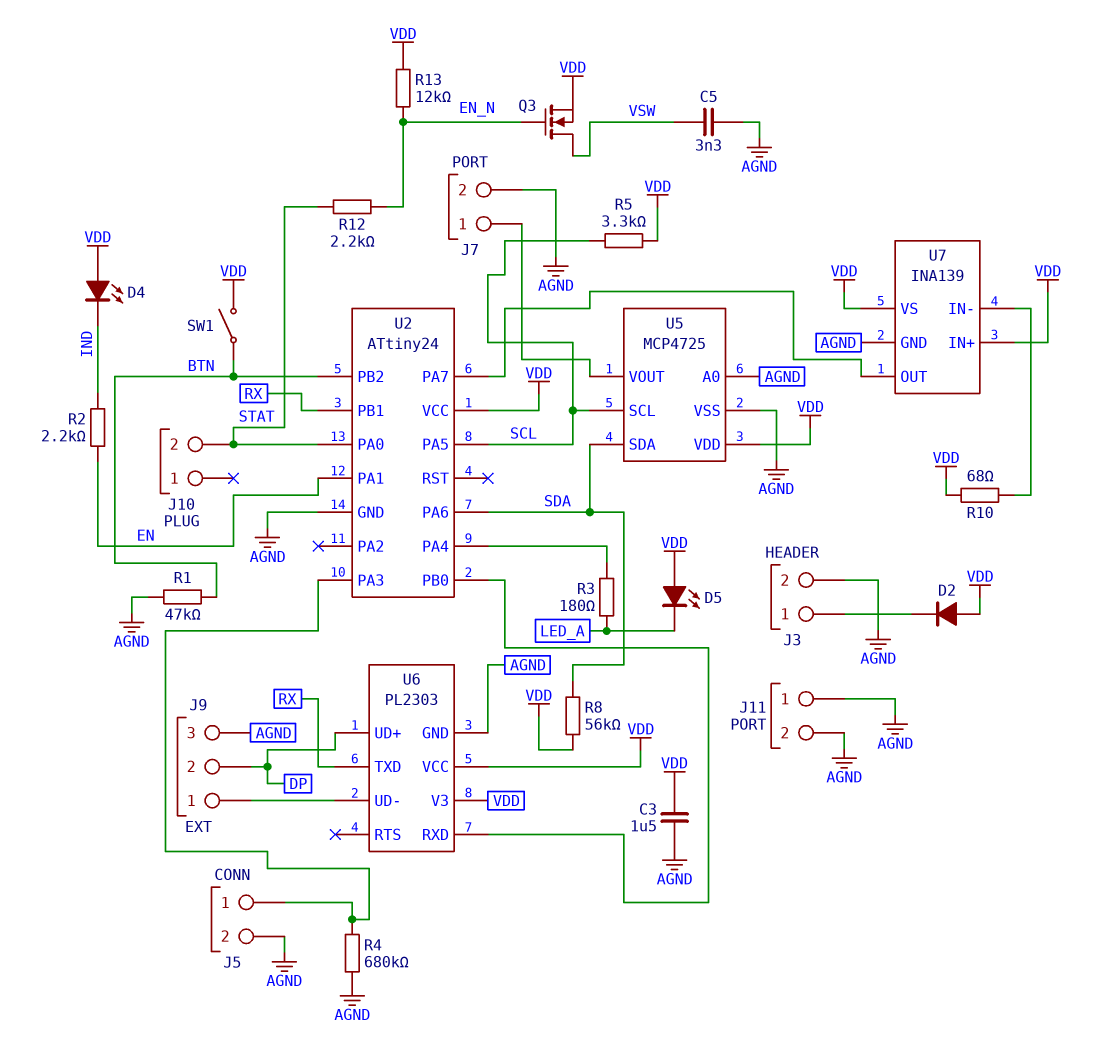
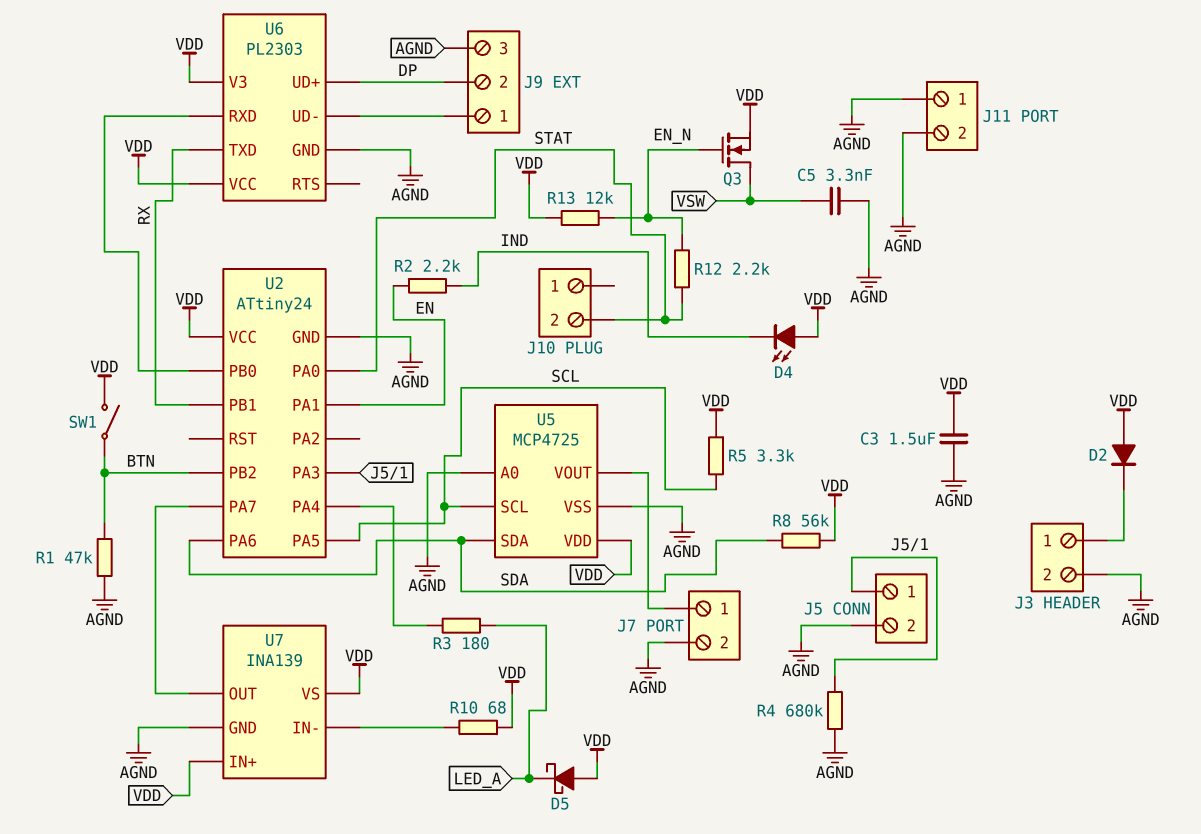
D5: LED (A VDD, K LED_A) -> schottky (A VDD, K LED_A)

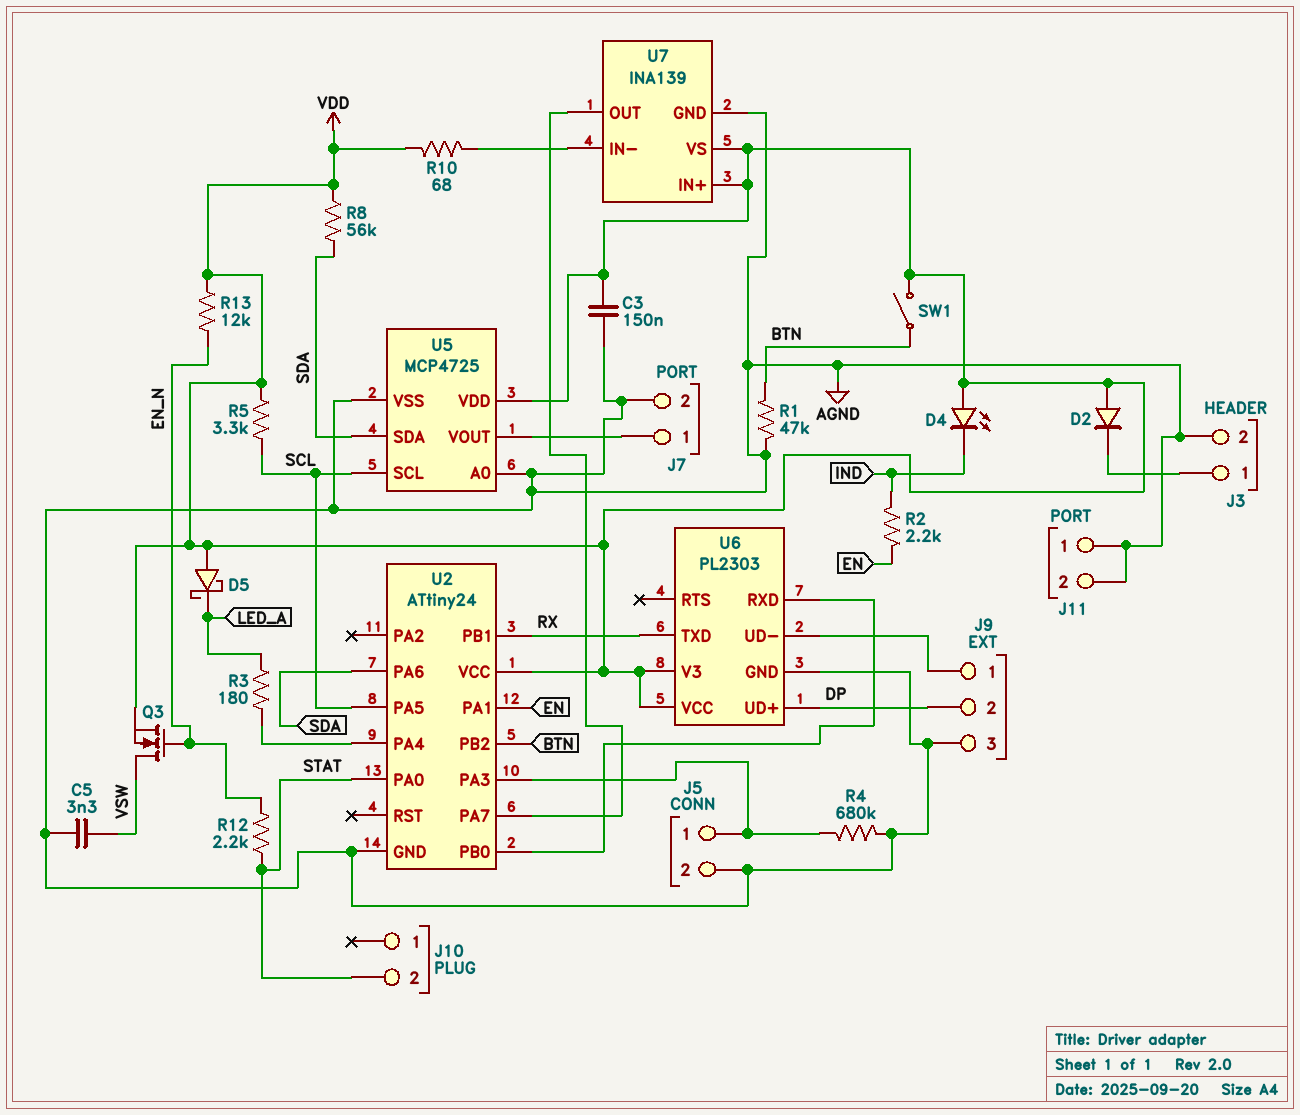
C3: 1.5uF (AGND, VDD) -> 150nF (AGND, VDD)

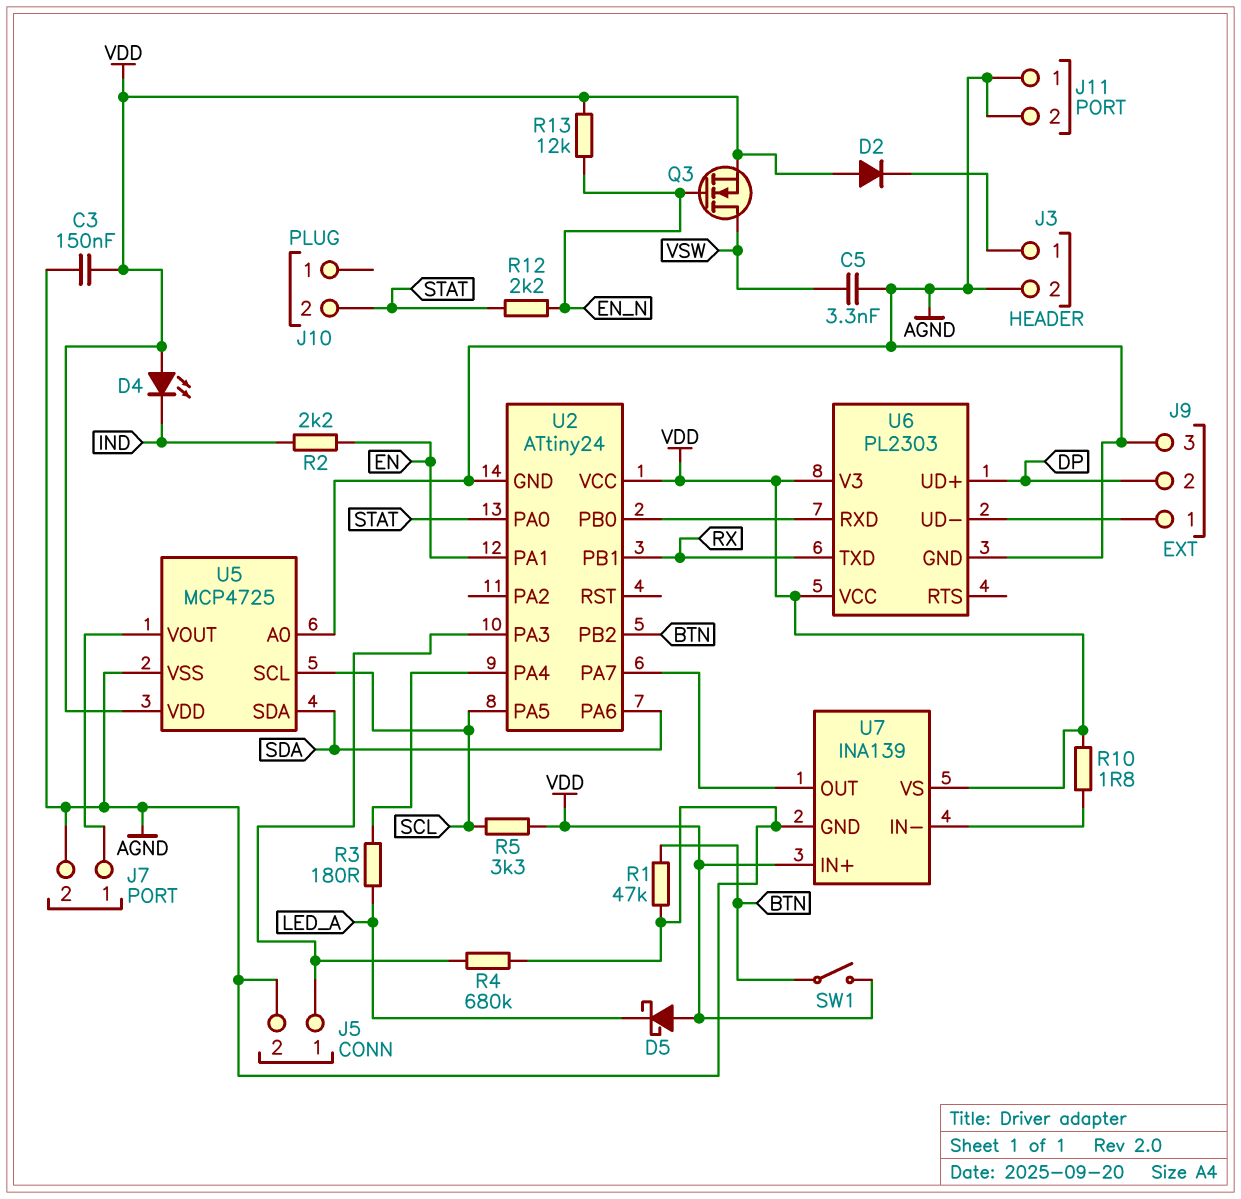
R8: 56k (SDA, VDD) -> none
R10: 68 (U7/IN-, VDD) -> 1.8 (U7/IN-, VDD)

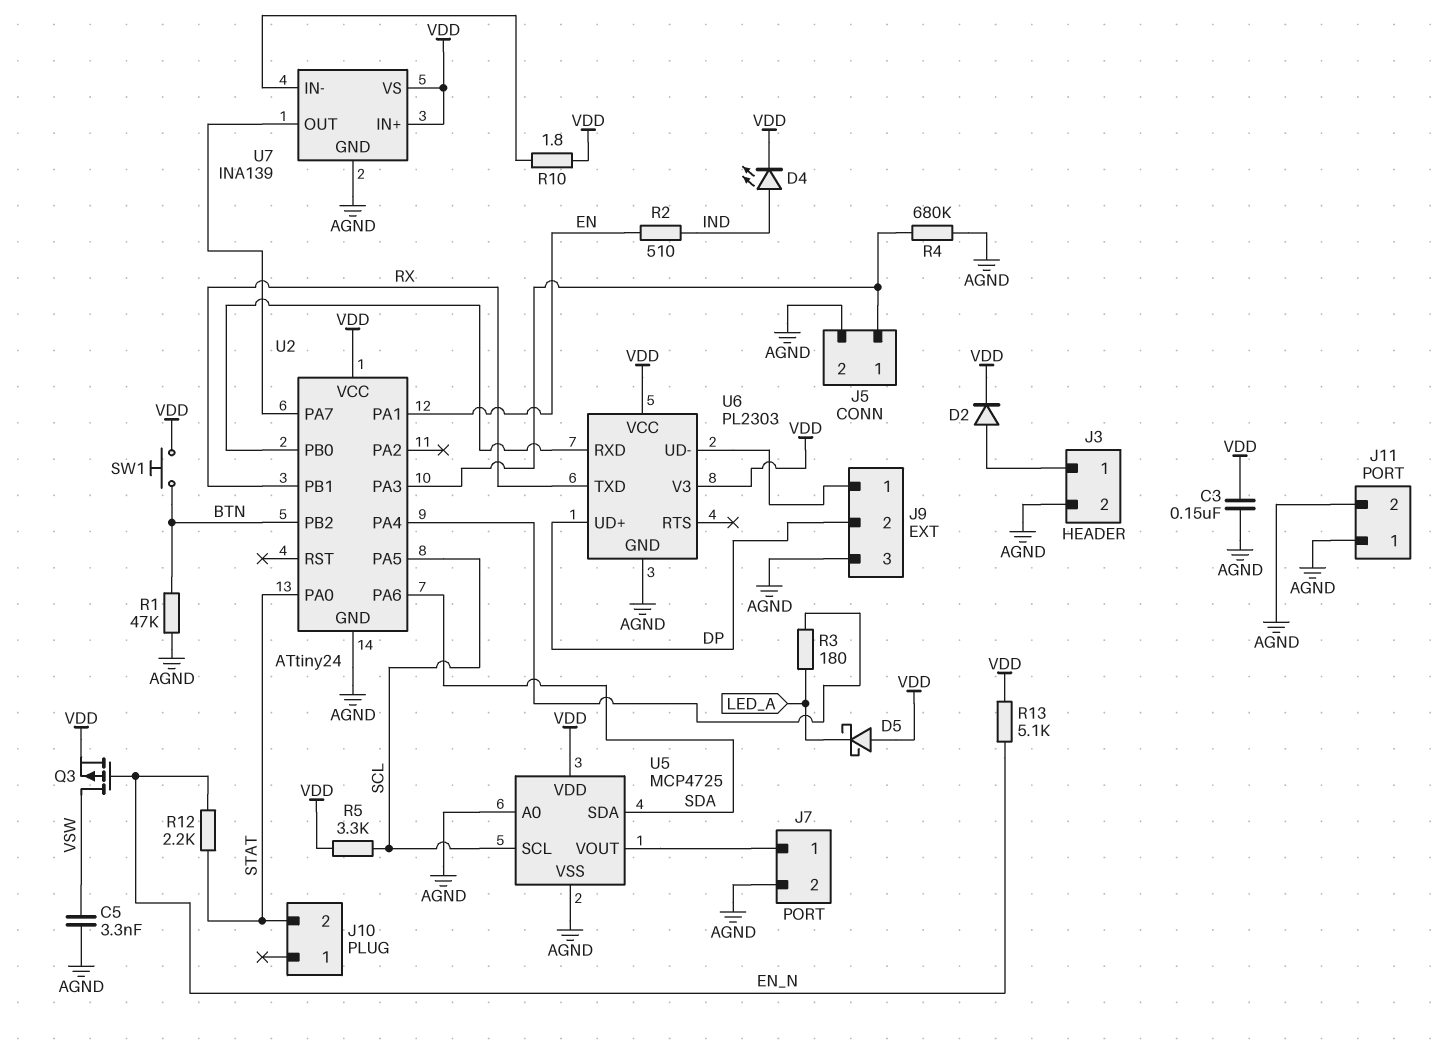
D2: diode (A VDD, K J3/1) -> diode (A J3/1, K VDD)
D4: LED (A VDD, K IND) -> LED (A IND, K VDD)
Q3: NMOS (G EN_N, D VSW, S VDD) -> PMOS (G EN_N, D VSW, S VDD)
R2: 2.2k (EN, IND) -> 510 (EN, IND)
R13: 12k (EN_N, VDD) -> 5.1k (EN_N, VDD)
SW1: switch (BTN, VDD) -> button (BTN, VDD)

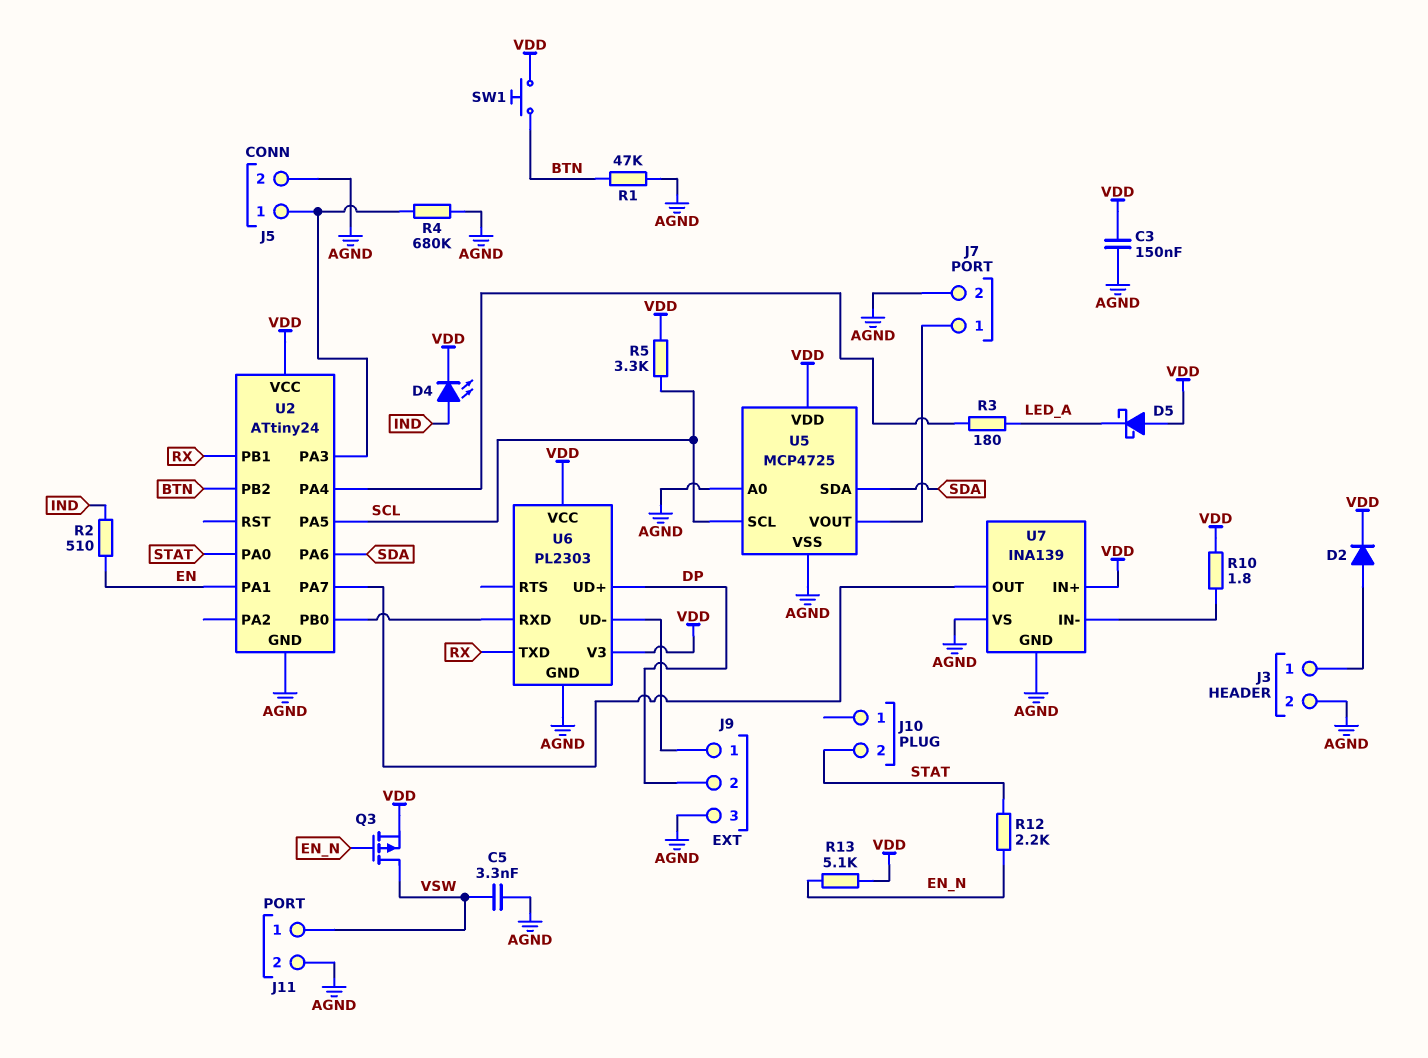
J11 pin 1: AGND -> VSW
U7 pin VS: VDD -> AGND

